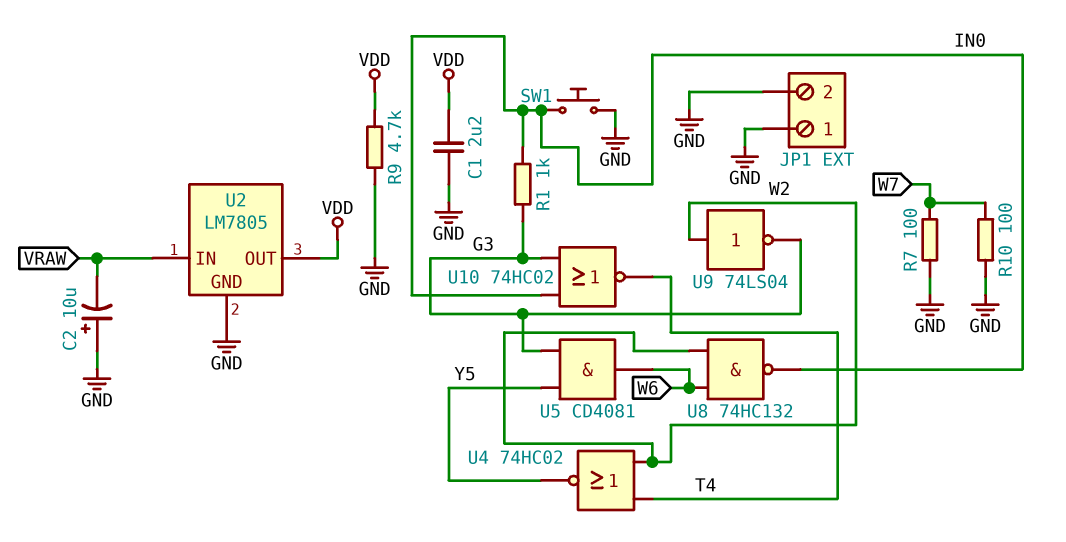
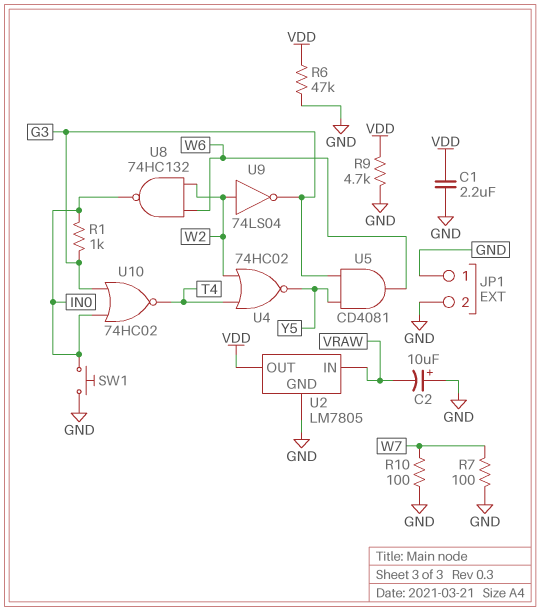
R6: none -> 47k (GND, VDD)

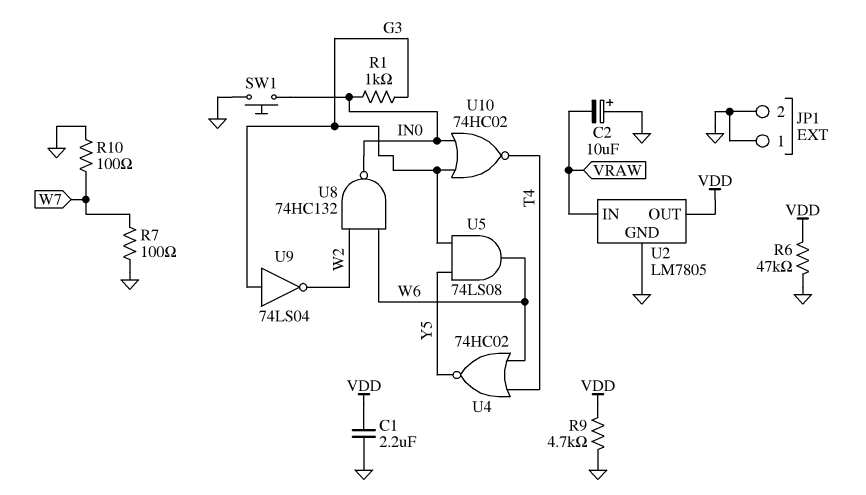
U4: NOR 74HC02 (in T4, in W2, out Y5) -> NOR 74HC02 (in T4, in W6, out Y5)
U5: AND CD4081 (in G3, in Y5, out W6) -> AND 74LS08 (in G3, in Y5, out W6)
U9: NOT 74LS04 (in W2, out G3) -> NOT 74LS04 (in G3, out W2)

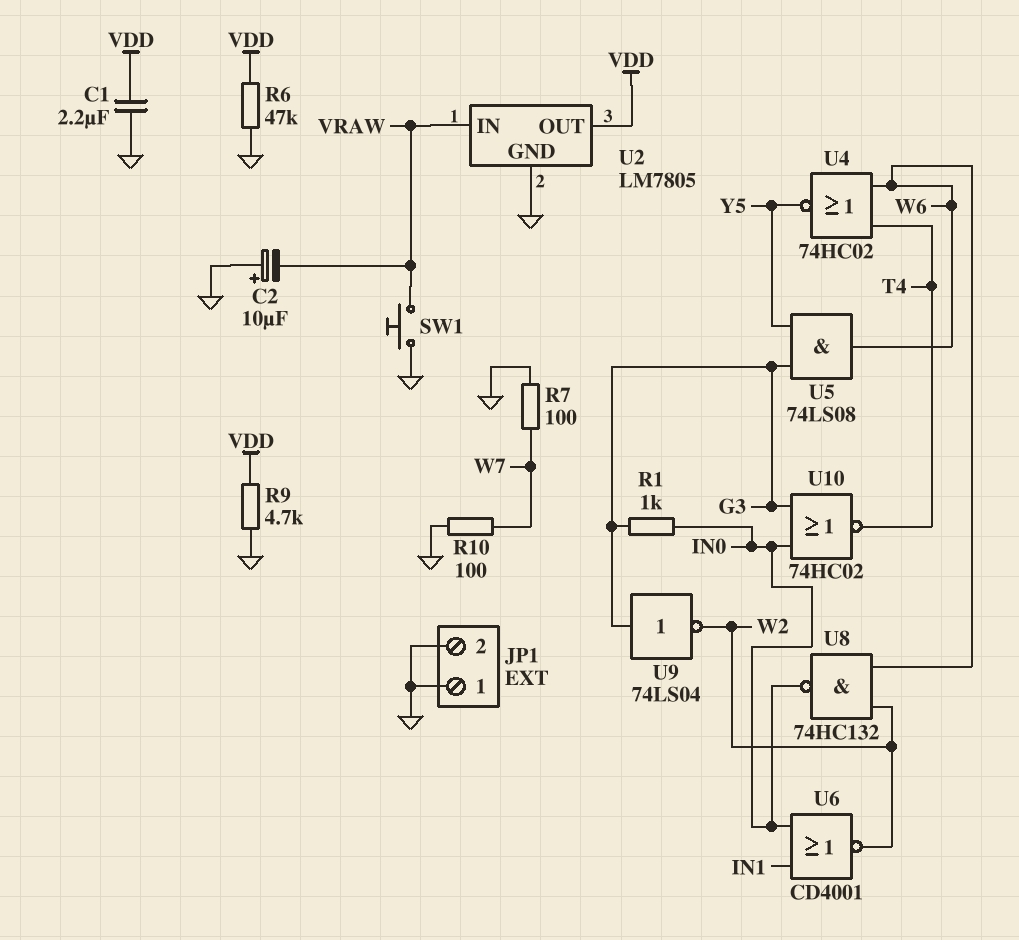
SW1: button (GND, IN0) -> button (GND, VRAW)
U6: none -> NOR CD4001 (in IN0, in IN1, out W2)

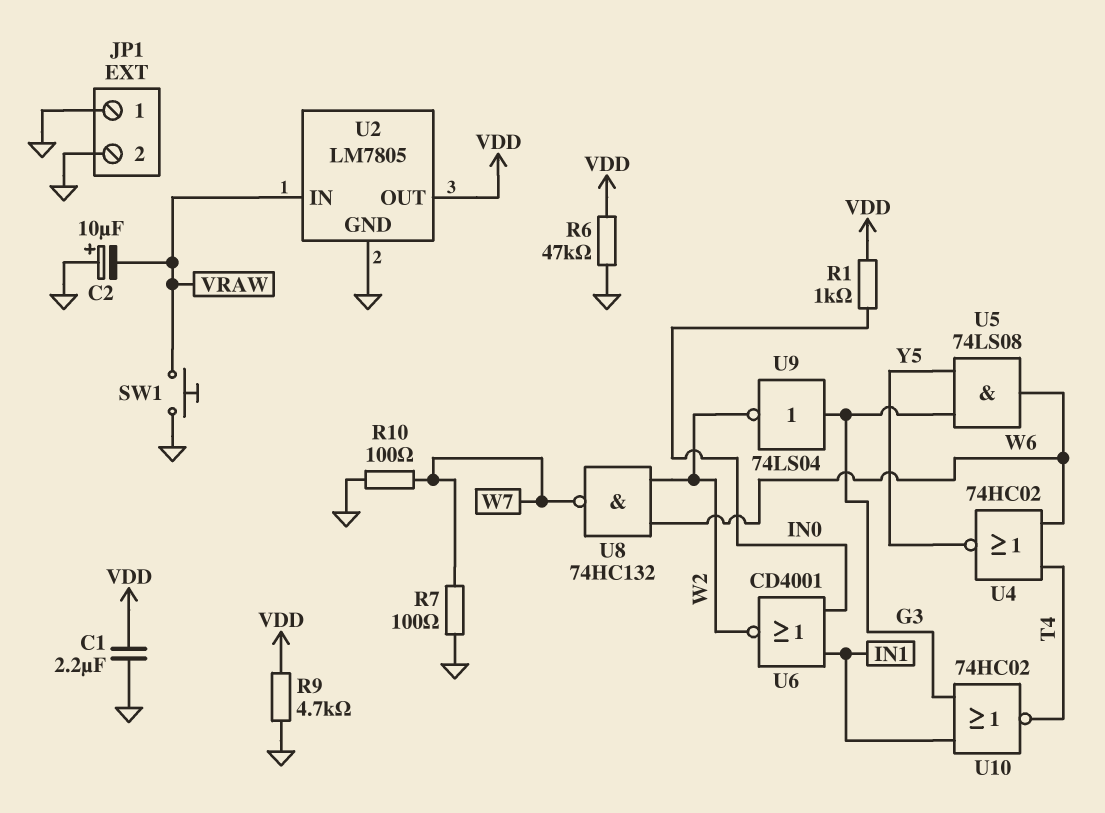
R1: 1k (G3, IN0) -> 1k (IN0, VDD)
U8: NAND 74HC132 (in W2, in W6, out IN0) -> NAND 74HC132 (in W2, in W6, out W7)
U10: NOR 74HC02 (in G3, in IN0, out T4) -> NOR 74HC02 (in G3, in IN1, out T4)

